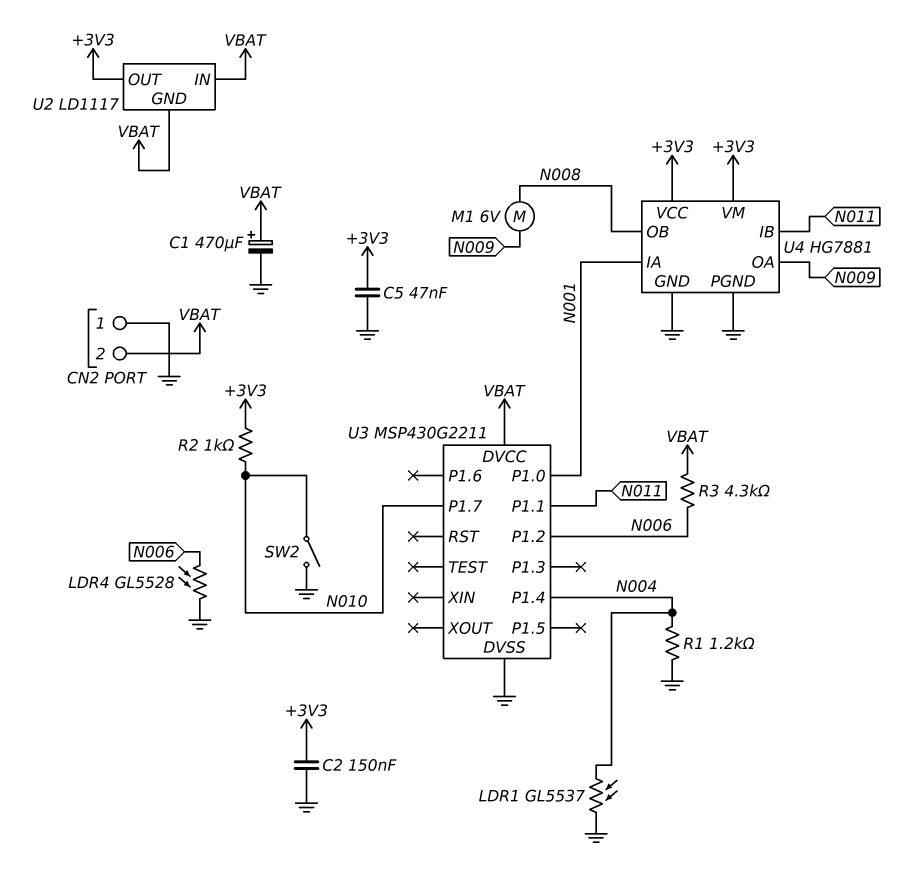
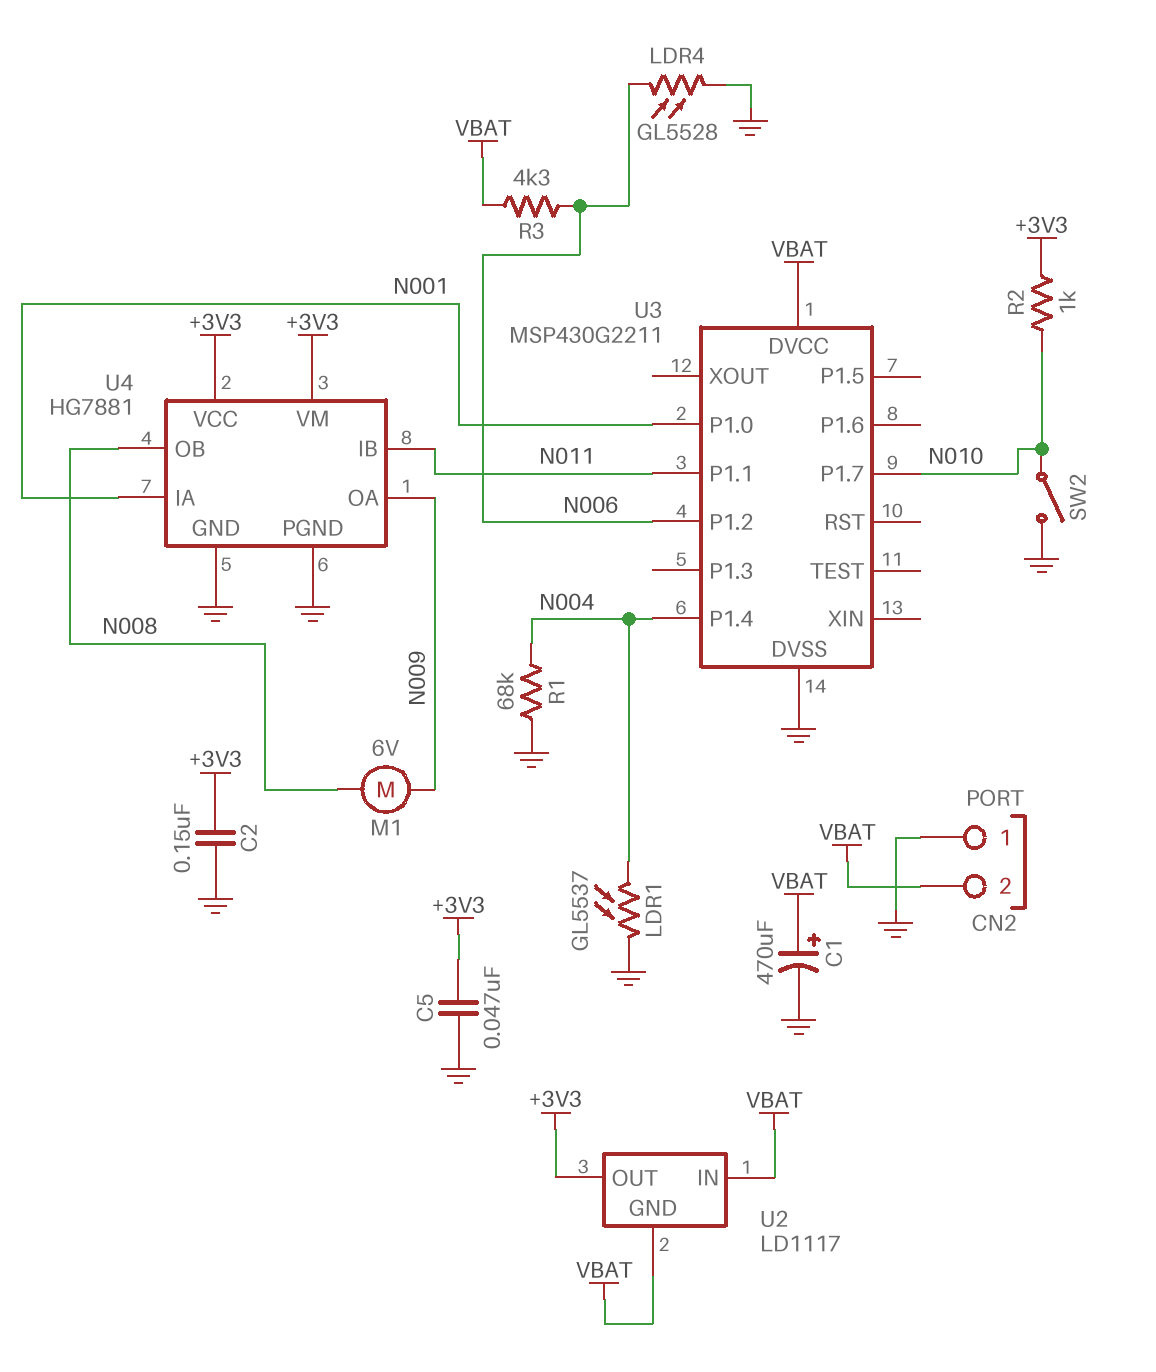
R1: 1.2k (GND, N004) -> 68k (GND, N004)

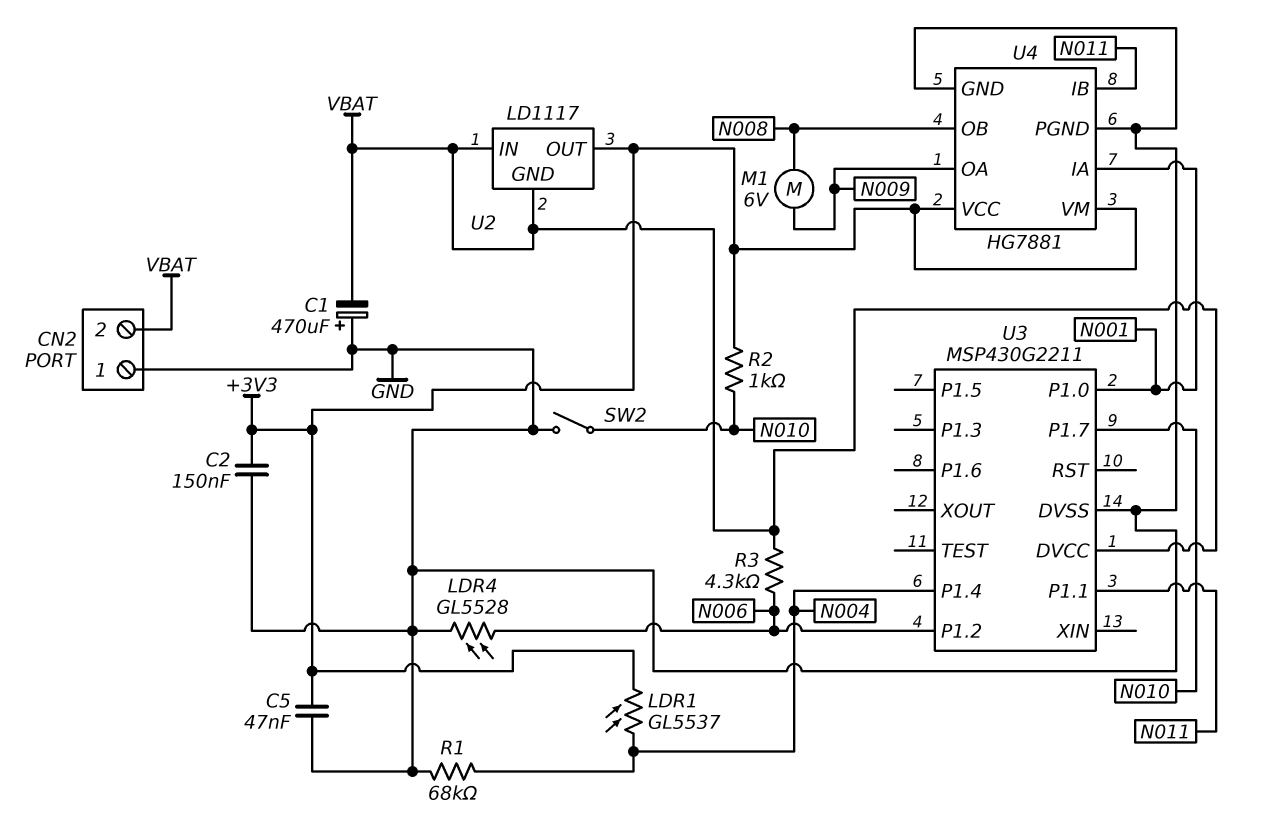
C1: 470uF (plus VBAT, minus GND) -> 470uF (plus GND, minus VBAT)
LDR1: GL5537 (GND, N004) -> GL5537 (+3V3, N004)

